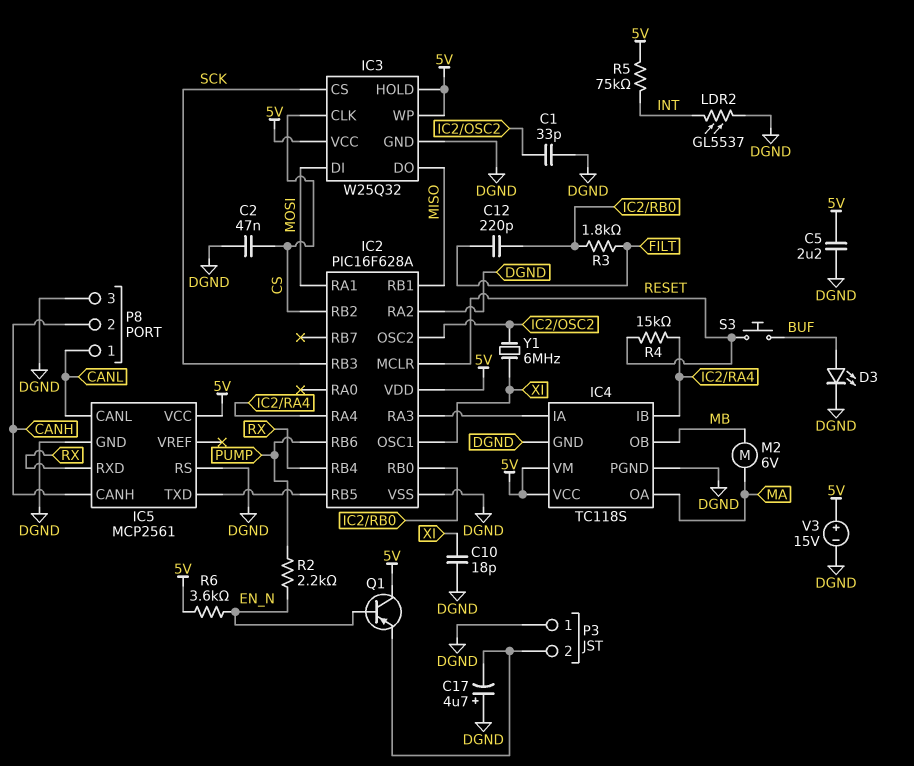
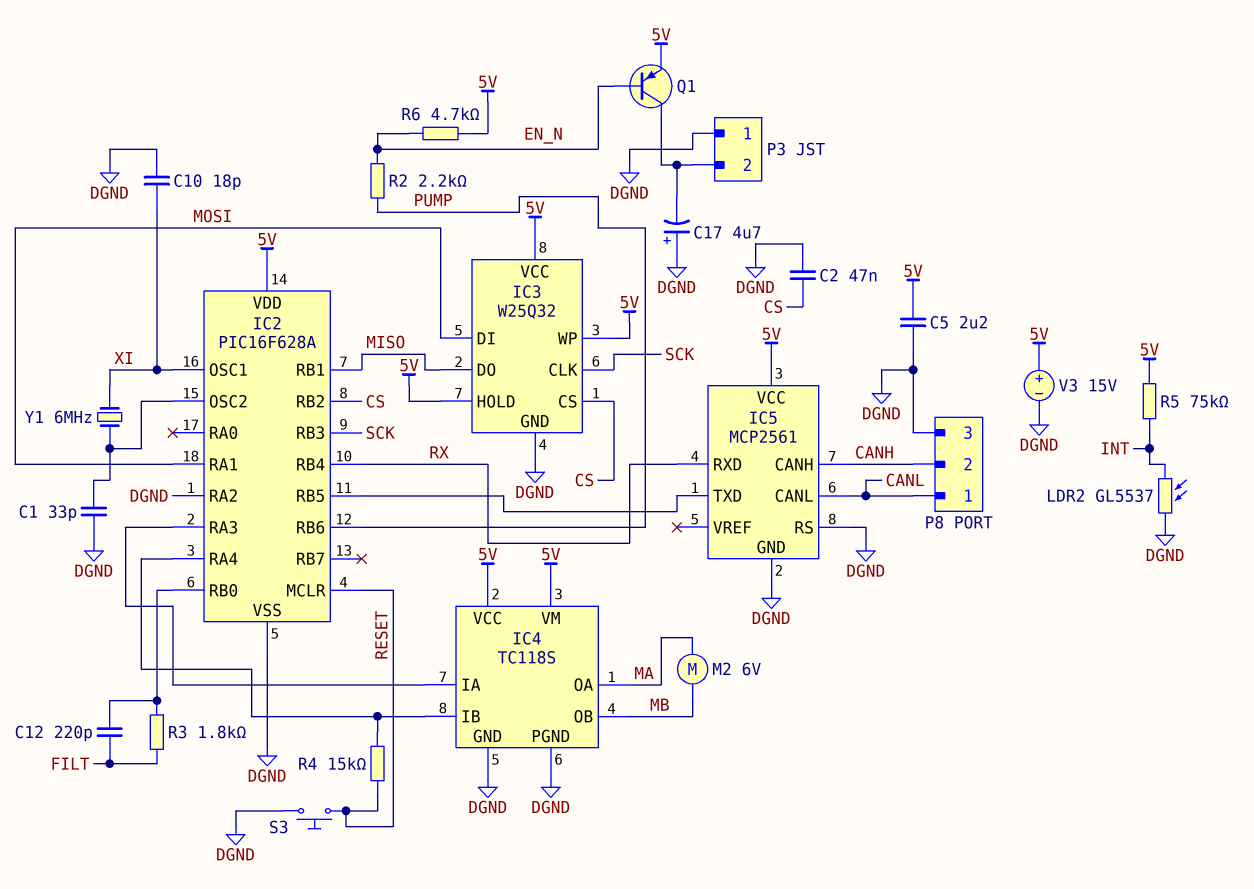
D3: LED (A BUF, K DGND) -> none
IC3 pin CLK: CS -> SCK
IC3 pin CS: SCK -> CS
Q1: PNP (B EN_N, C 5V, E P3/2) -> PNP (B EN_N, C P3/2, E 5V)
R6: 3.6k (5V, EN_N) -> 4.7k (5V, EN_N)
S3: button (BUF, RESET) -> button (DGND, RESET)

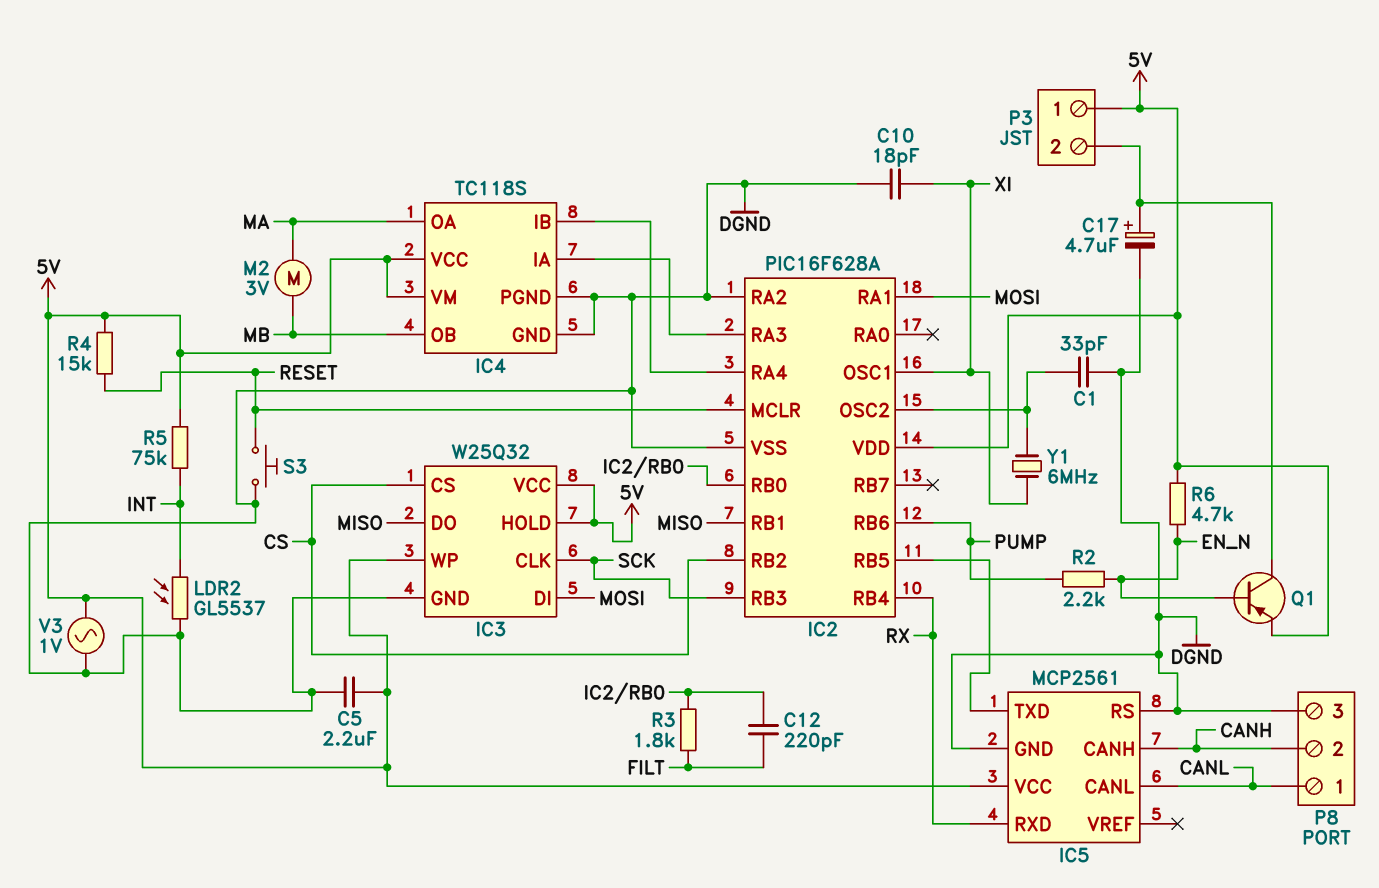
C2: 47nF (CS, DGND) -> none
C17: 4.7uF (plus DGND, minus P3/2) -> 4.7uF (plus P3/2, minus DGND)
M2: motor 6V (MA, MB) -> motor 3V (MA, MB)
P3 pin 1: DGND -> 5V
R4: 15k (IC2/RA4, RESET) -> 15k (5V, RESET)
V3: 15V (plus 5V, minus DGND) -> AC 1V (5V, DGND)

